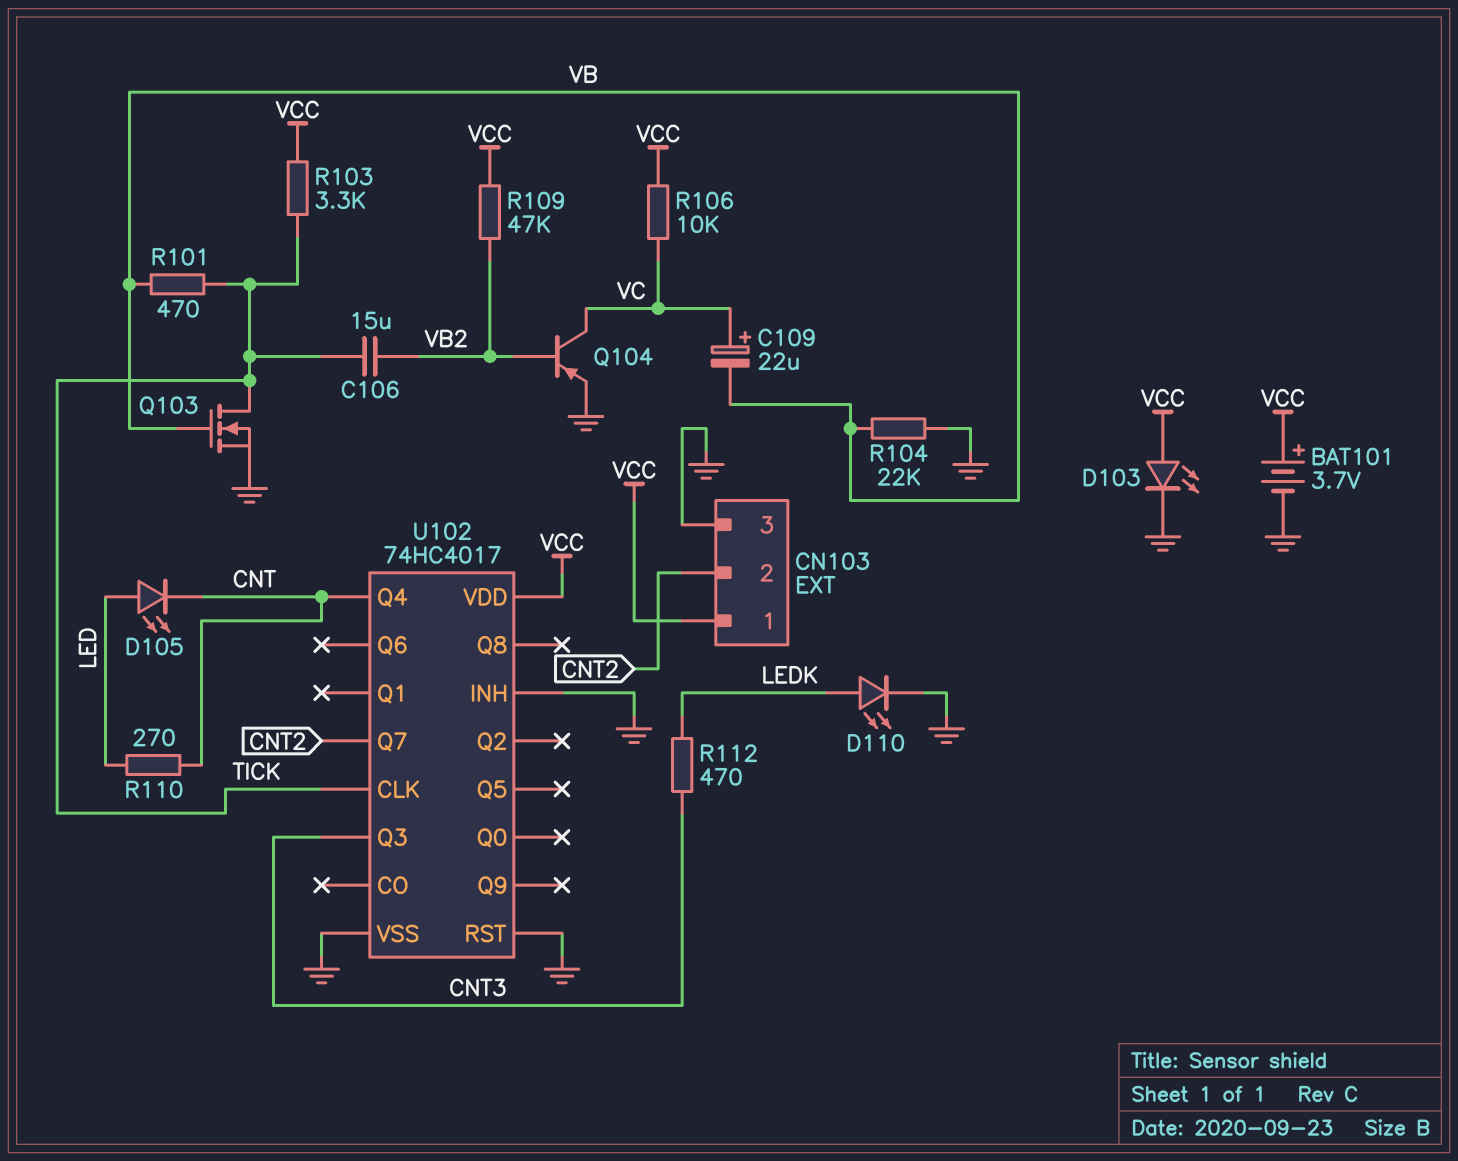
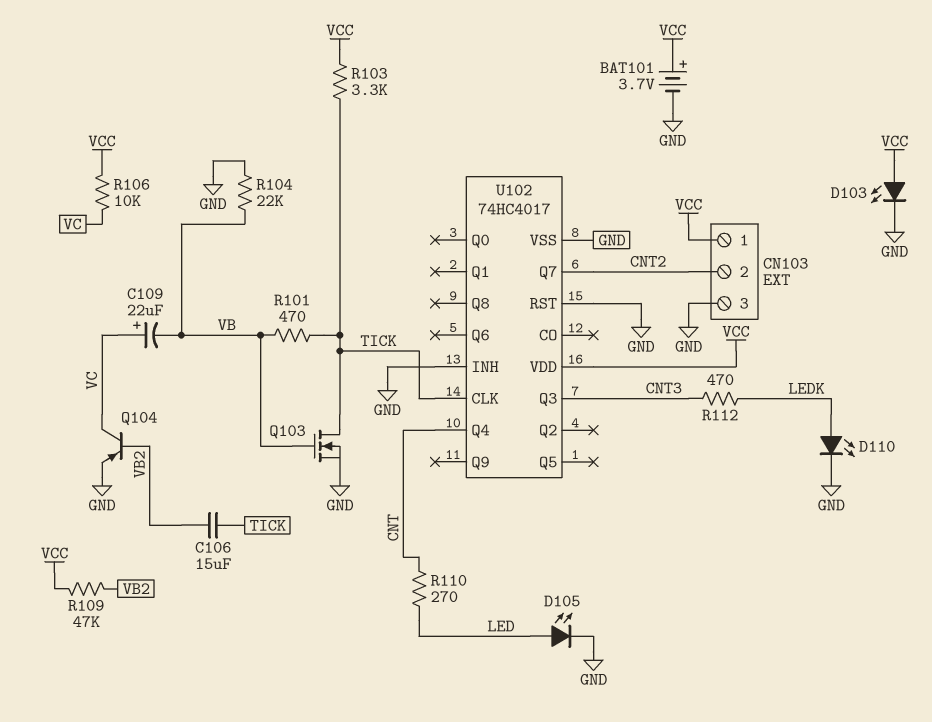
D105: LED (A LED, K CNT) -> LED (A LED, K GND)

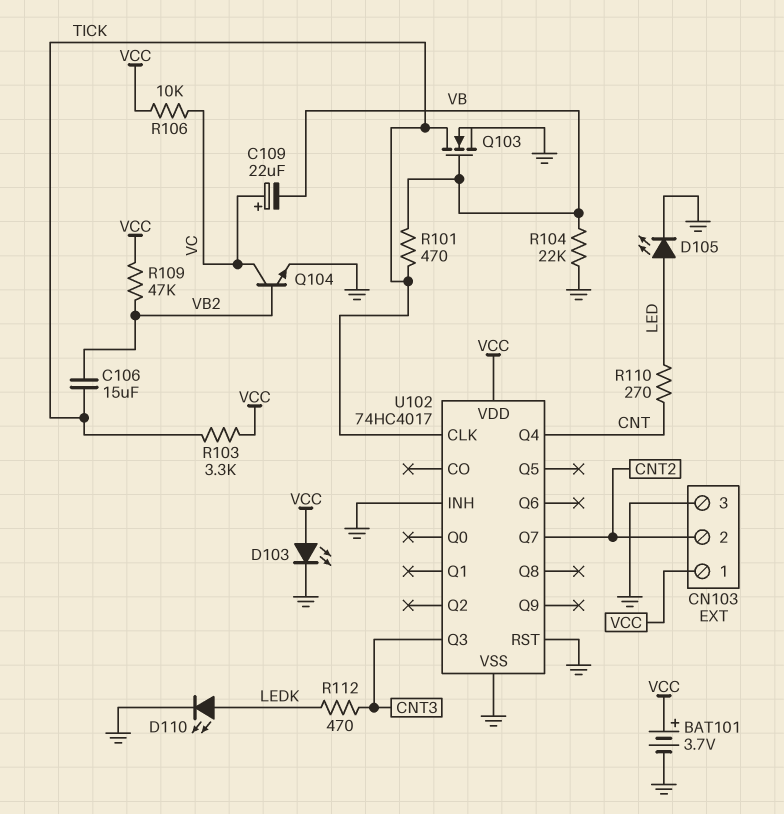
Q104: PNP (B VB2, C VC, E GND) -> NPN (B VB2, C VC, E GND)

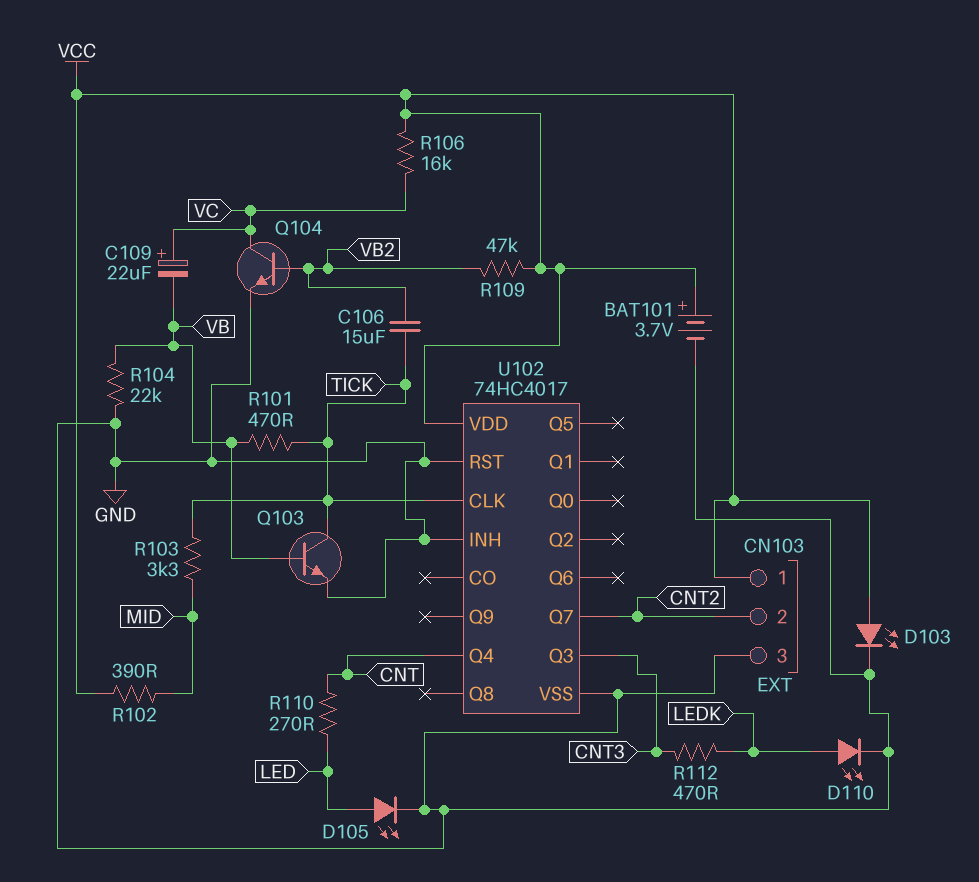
Q103: NMOS (G VB, D TICK, S GND) -> NPN (B VB, C TICK, E GND)
R102: none -> 390 (MID, VCC)
R103: 3.3k (TICK, VCC) -> 3.3k (MID, TICK)
R106: 10k (VC, VCC) -> 16k (VC, VCC)

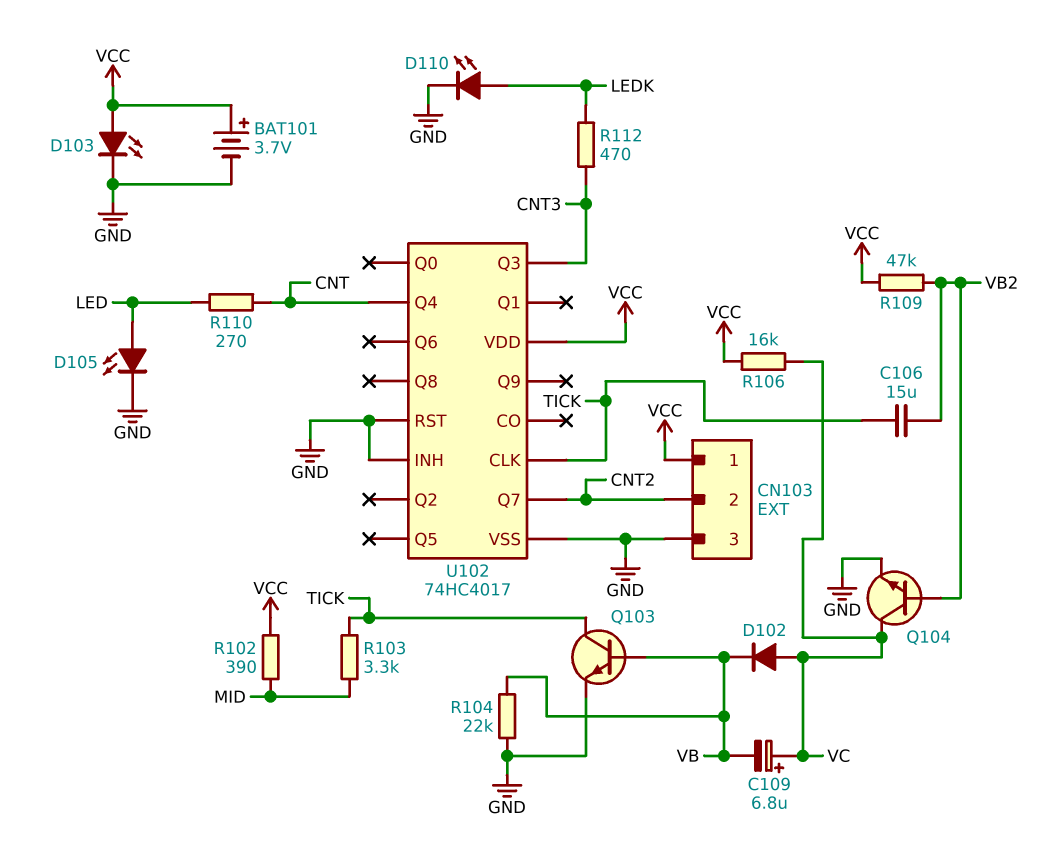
C109: 22uF (plus VC, minus VB) -> 6.8uF (plus VC, minus VB)
D102: none -> diode (A VC, K VB)
R101: 470 (TICK, VB) -> none

